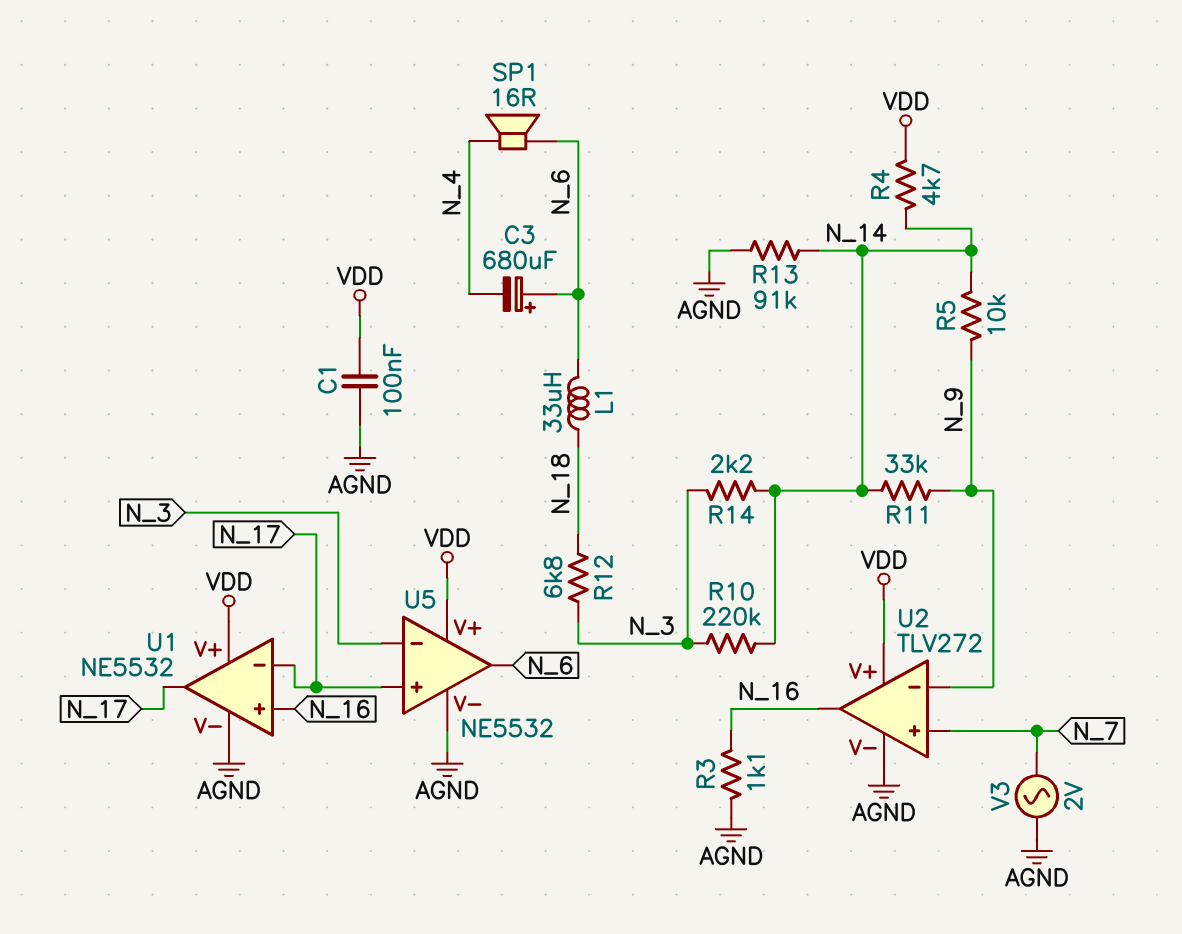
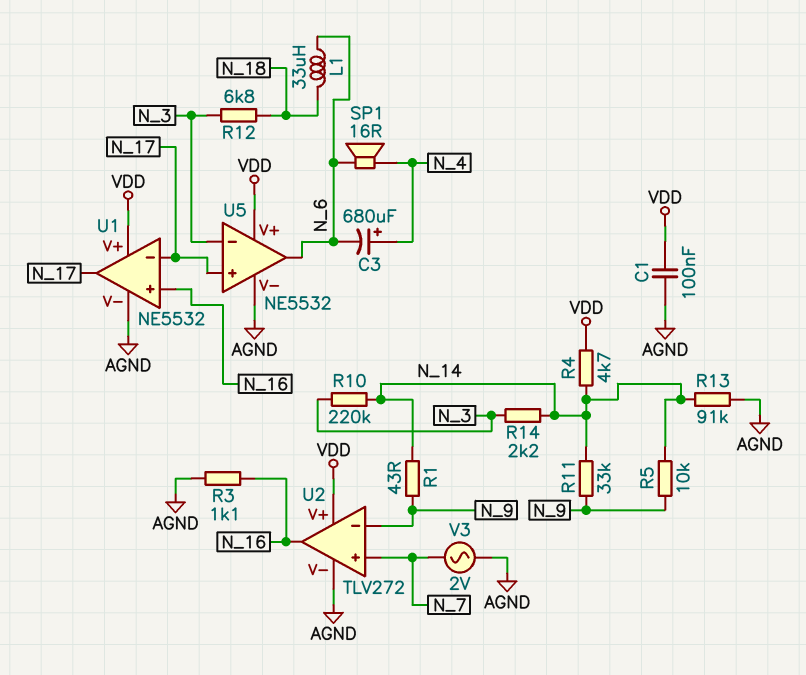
C3: 680uF (plus N_6, minus N_4) -> 680uF (plus N_4, minus N_6)
R1: none -> 43 (N_9, N_14)

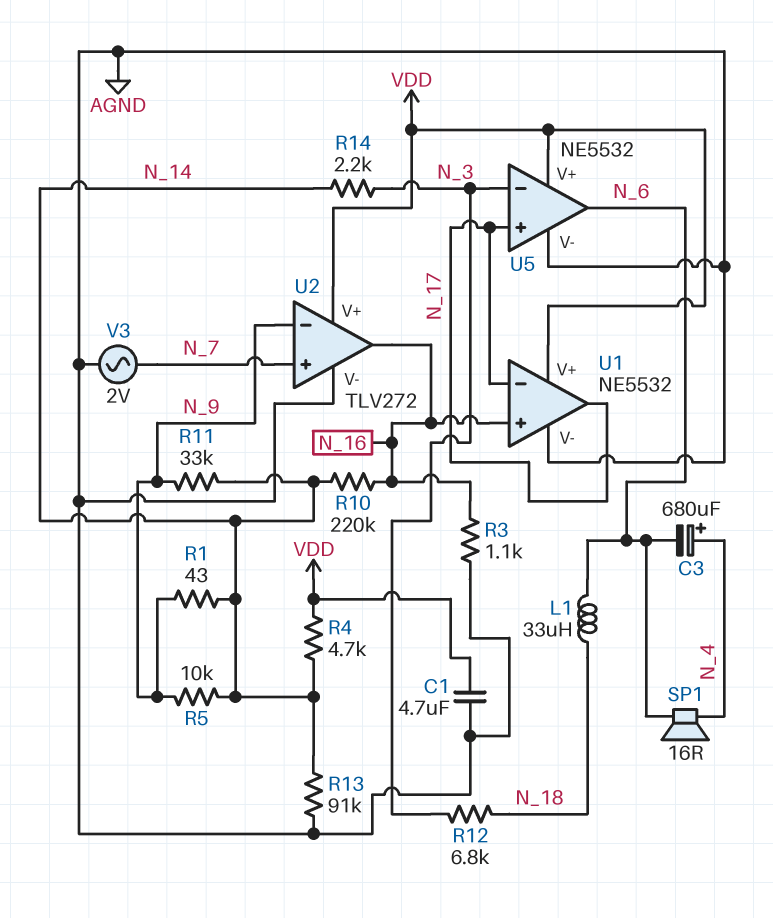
C1: 100nF (AGND, VDD) -> 4.7uF (AGND, VDD)
R10: 220k (N_3, N_14) -> 220k (N_14, N_16)

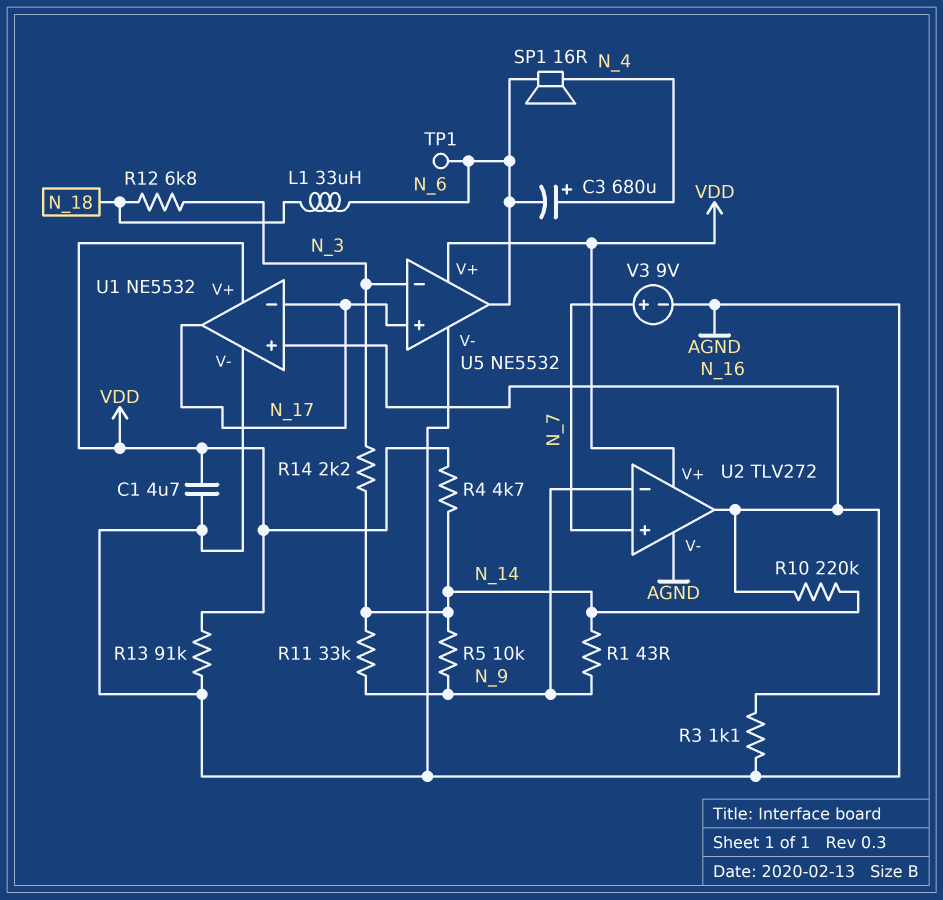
R13: 91k (AGND, N_14) -> 91k (AGND, VDD)
TP1: none -> test point (N_6)
V3: AC 2V (AGND, N_7) -> 9V (plus N_7, minus AGND)

